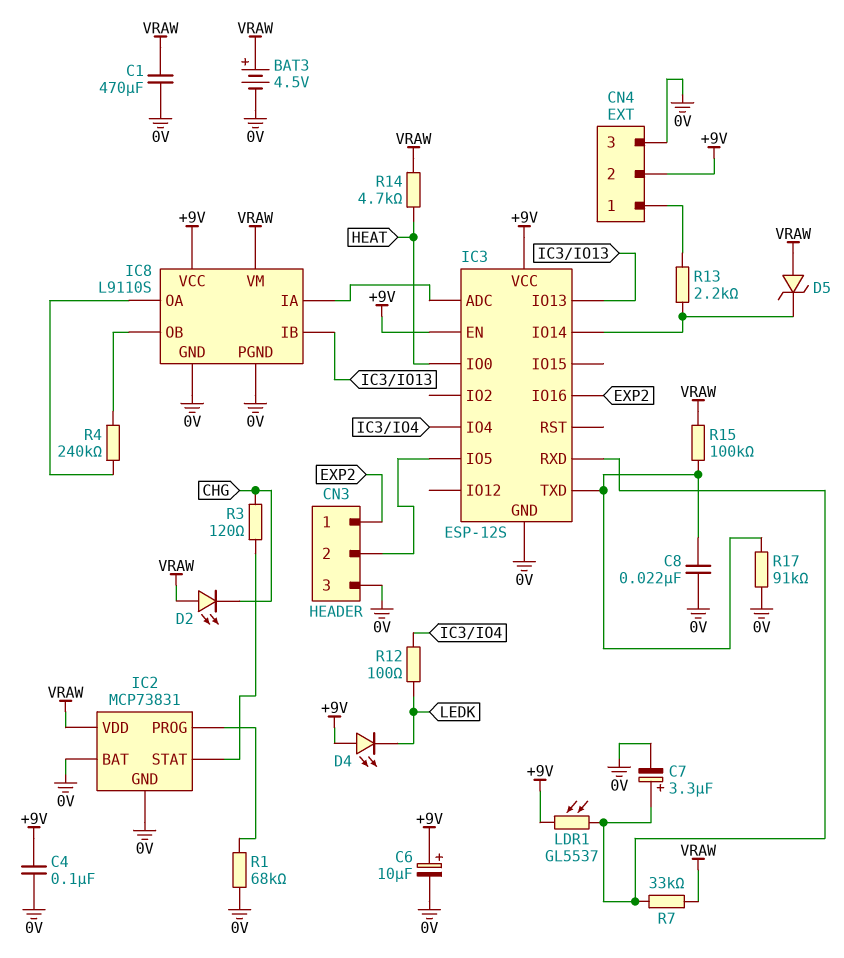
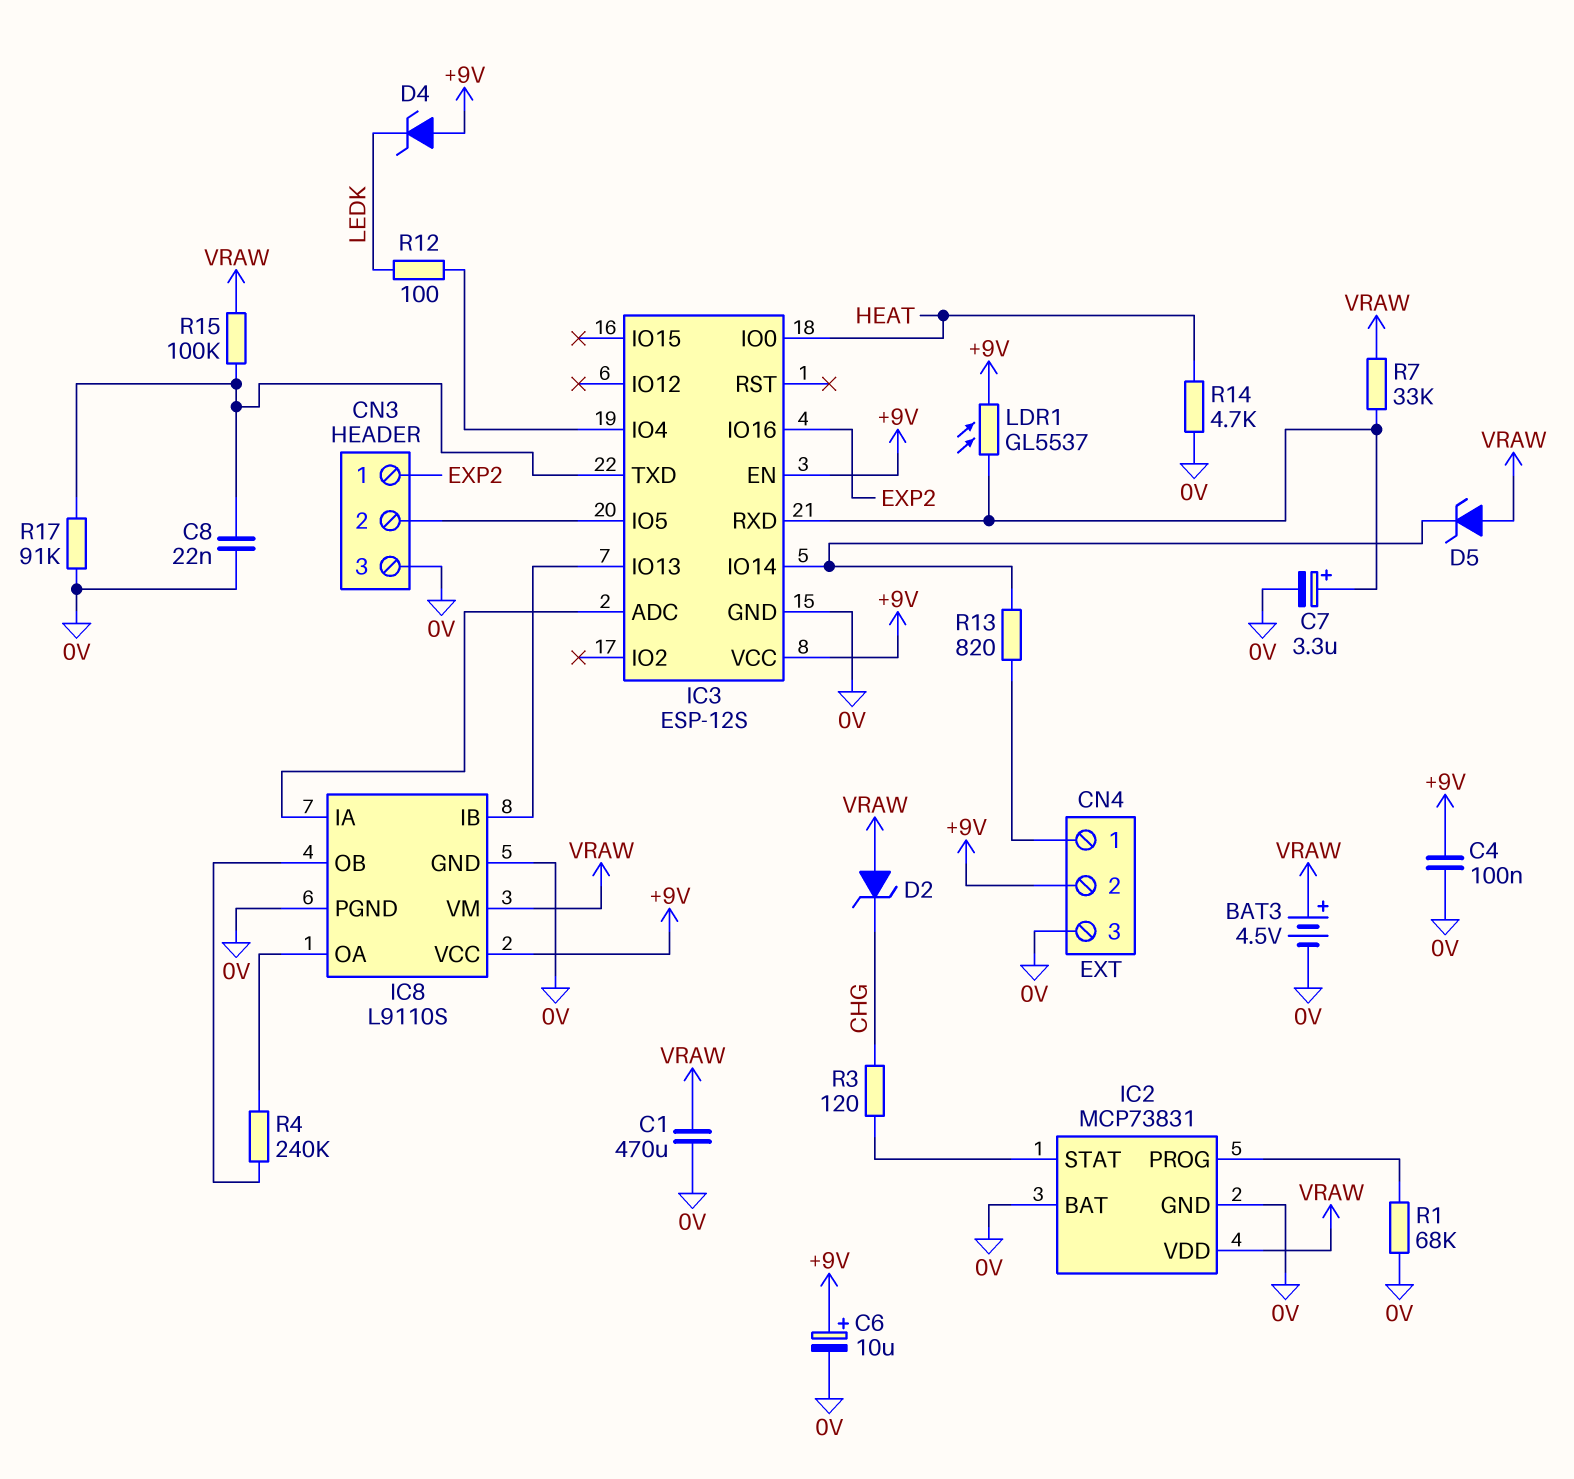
D2: LED (A VRAW, K CHG) -> zener (A VRAW, K CHG)
D4: LED (A +9V, K LEDK) -> zener (A +9V, K LEDK)
R13: 2.2k (CN4/1, IC3/IO14) -> 820 (CN4/1, IC3/IO14)
R14: 4.7k (HEAT, VRAW) -> 4.7k (0V, HEAT)

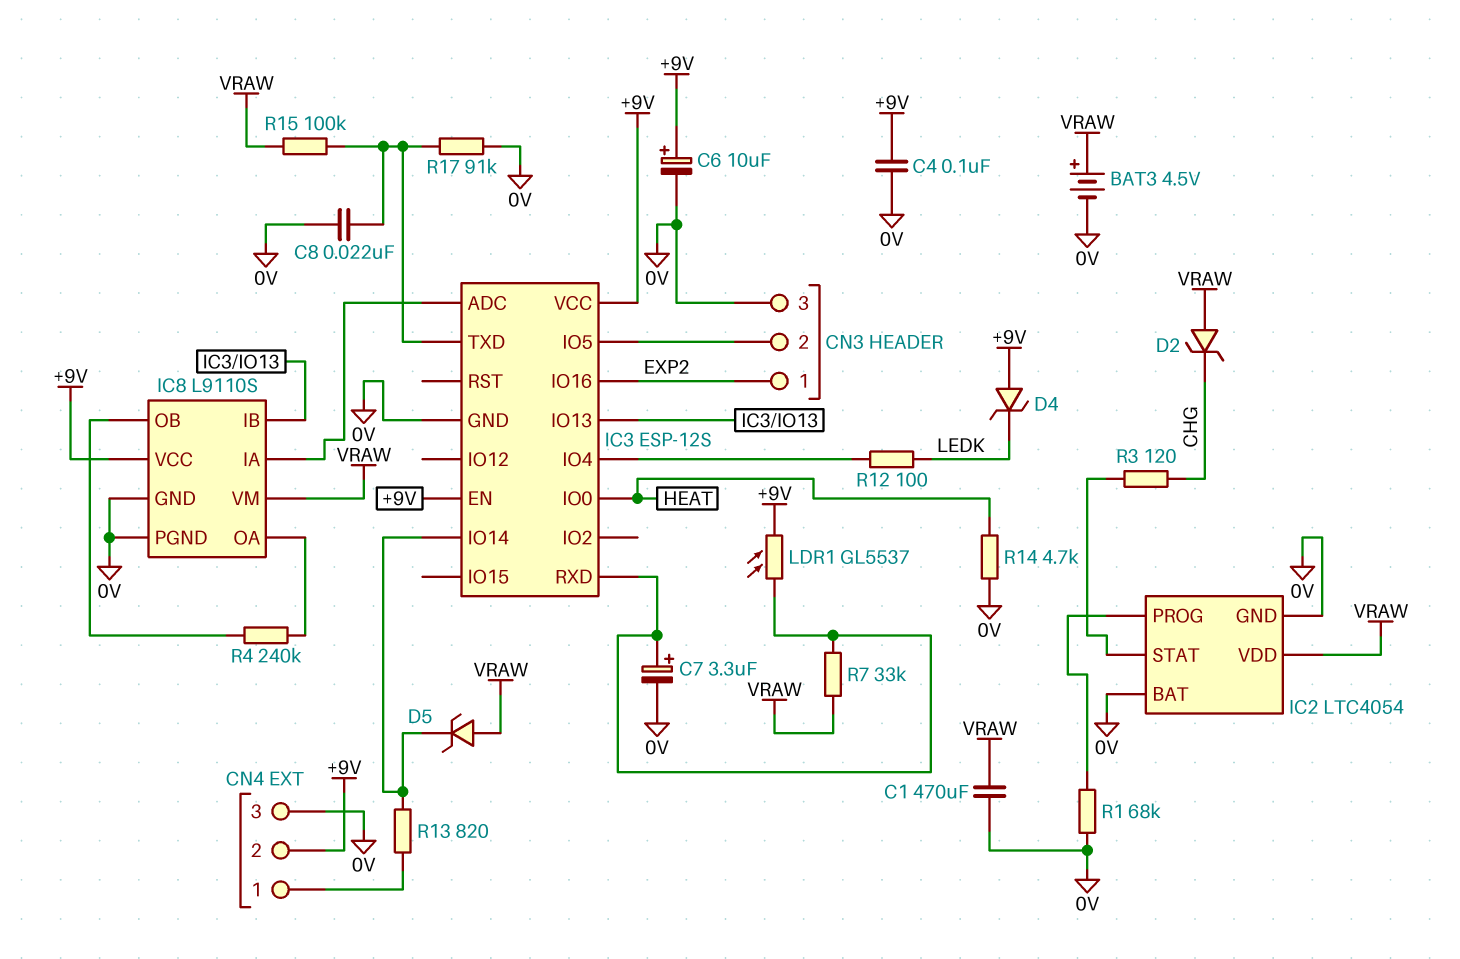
IC2: MCP73831 -> LTC4054

